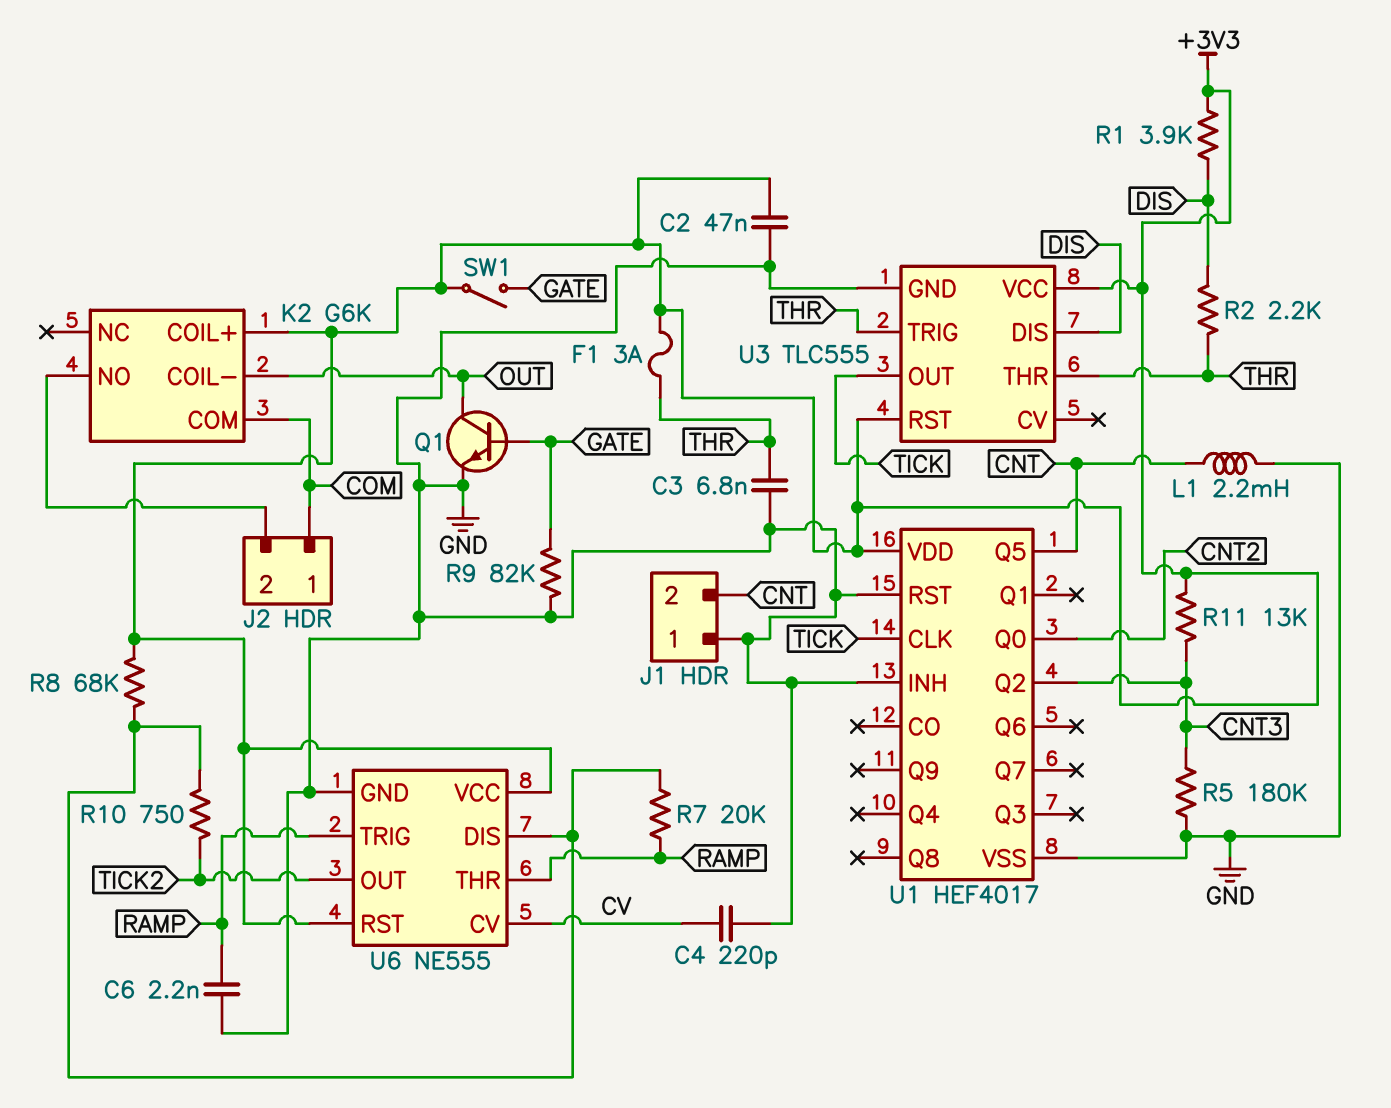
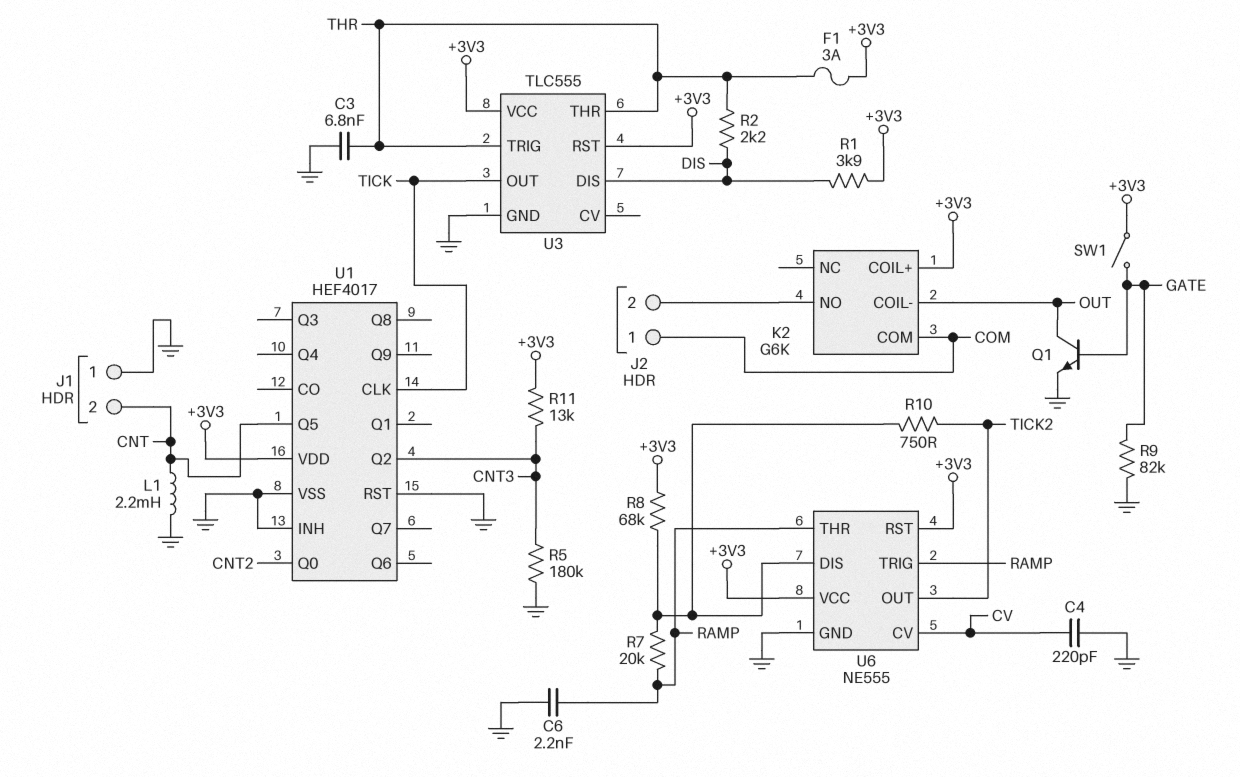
C2: 47nF (+3V3, GND) -> none

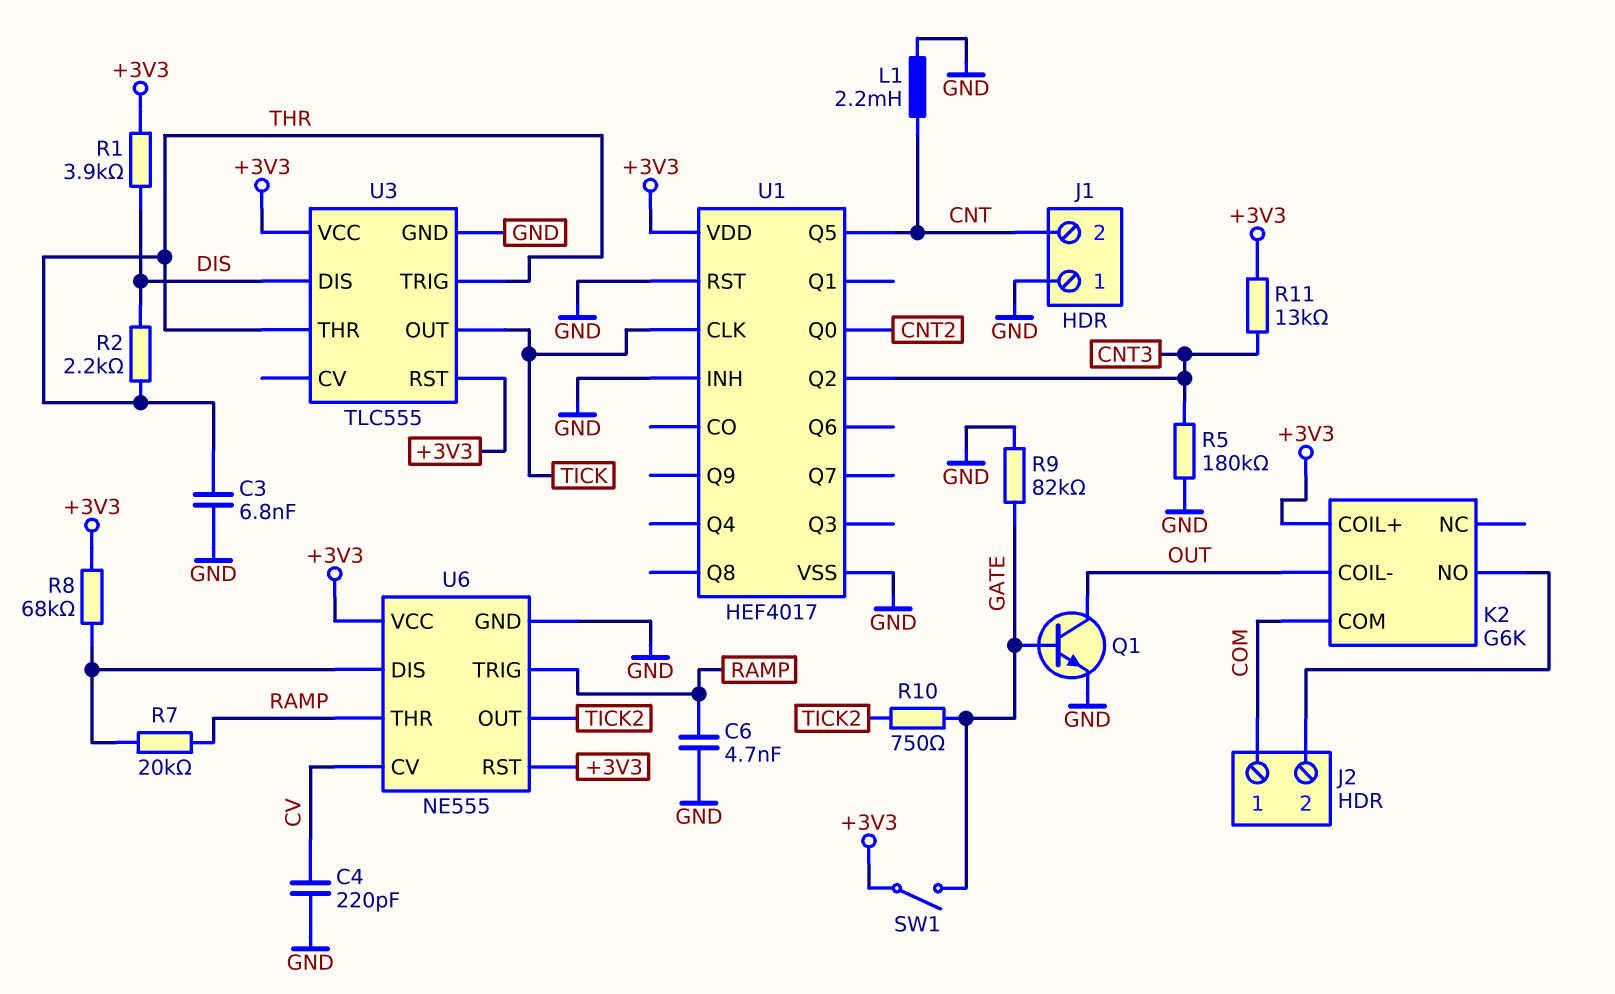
C6: 2.2nF (GND, RAMP) -> 4.7nF (GND, RAMP)
F1: 3A (+3V3, THR) -> none
R10: 750 (TICK2, U6/DIS) -> 750 (GATE, TICK2)

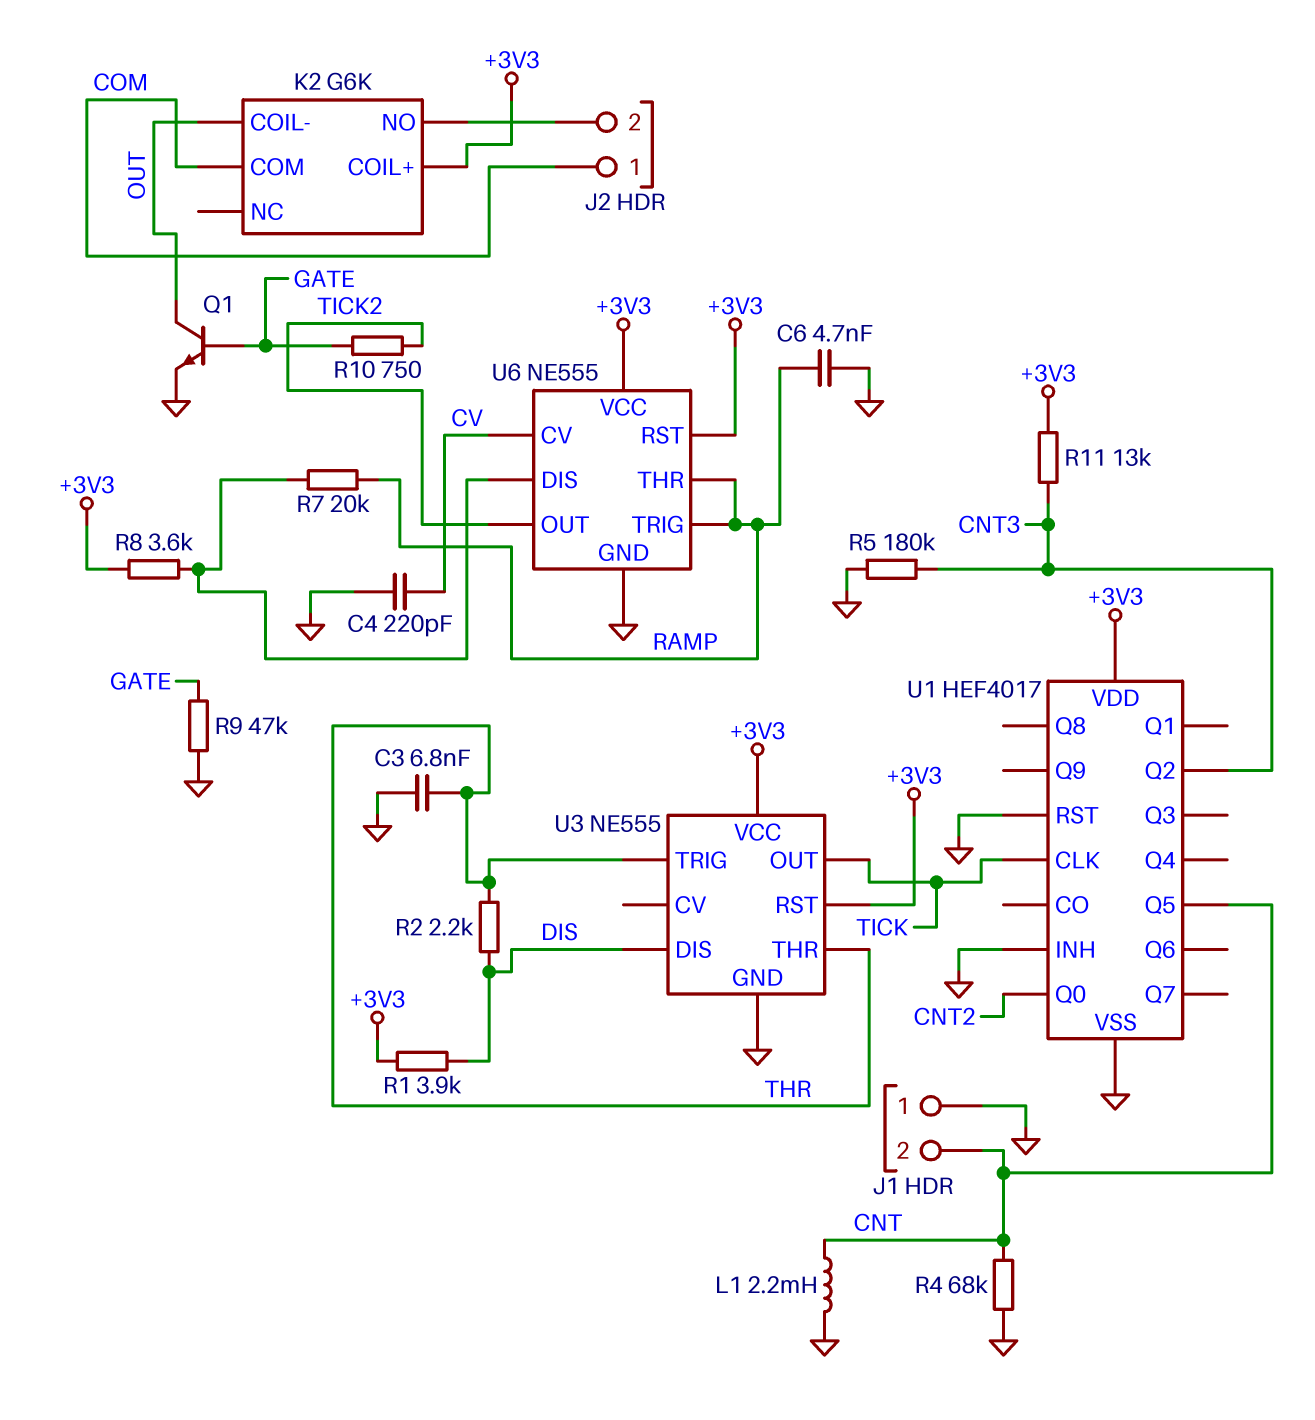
R4: none -> 68k (CNT, GND)
R8: 68k (+3V3, U6/DIS) -> 3.6k (+3V3, U6/DIS)
R9: 82k (GATE, GND) -> 47k (GATE, GND)
SW1: switch (+3V3, GATE) -> none
U3: TLC555 -> NE555

